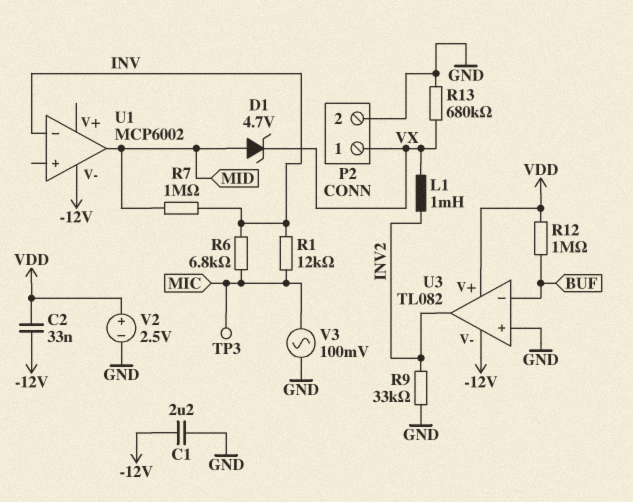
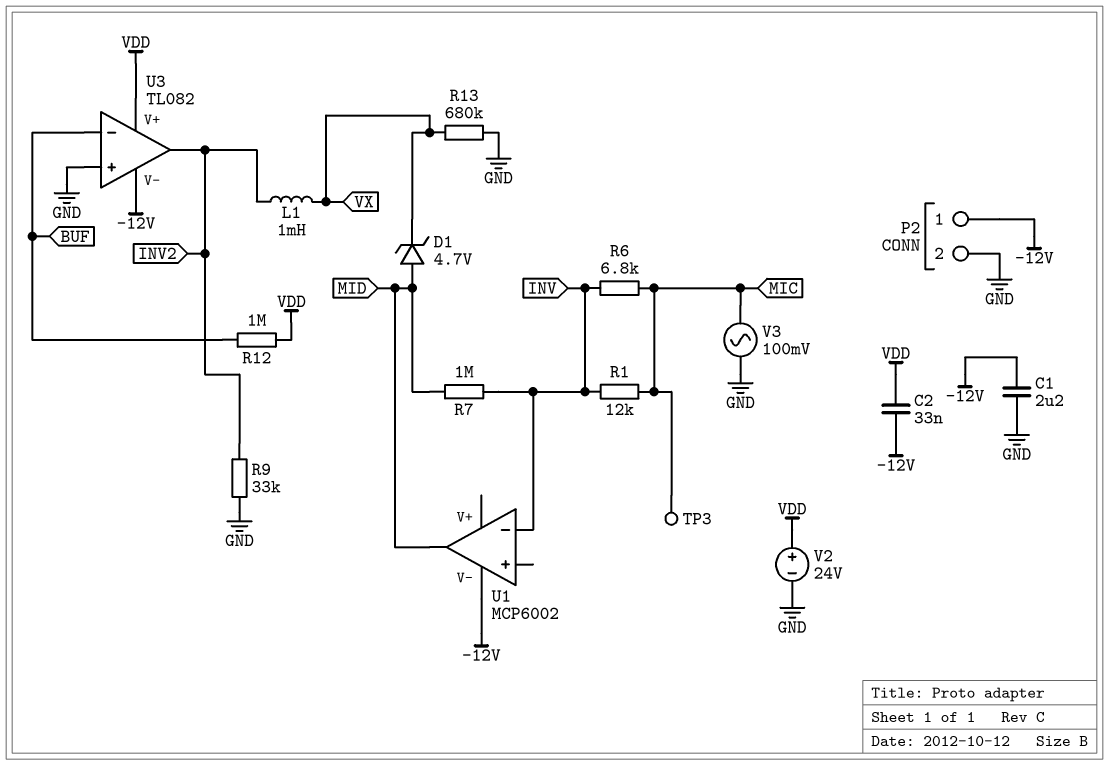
P2 pin 1: VX -> -12V
V2: 2.5V (plus VDD, minus GND) -> 24V (plus VDD, minus GND)

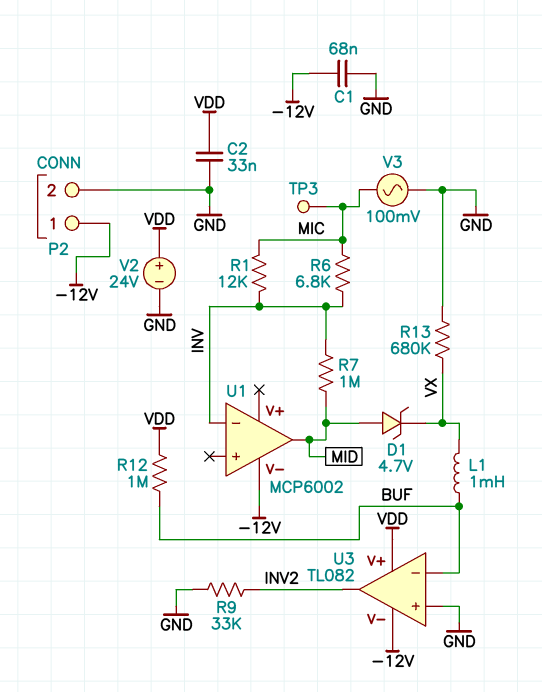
C1: 2.2uF (-12V, GND) -> 68nF (-12V, GND)
C2: 33nF (-12V, VDD) -> 33nF (GND, VDD)
L1: 1mH (INV2, VX) -> 1mH (BUF, VX)

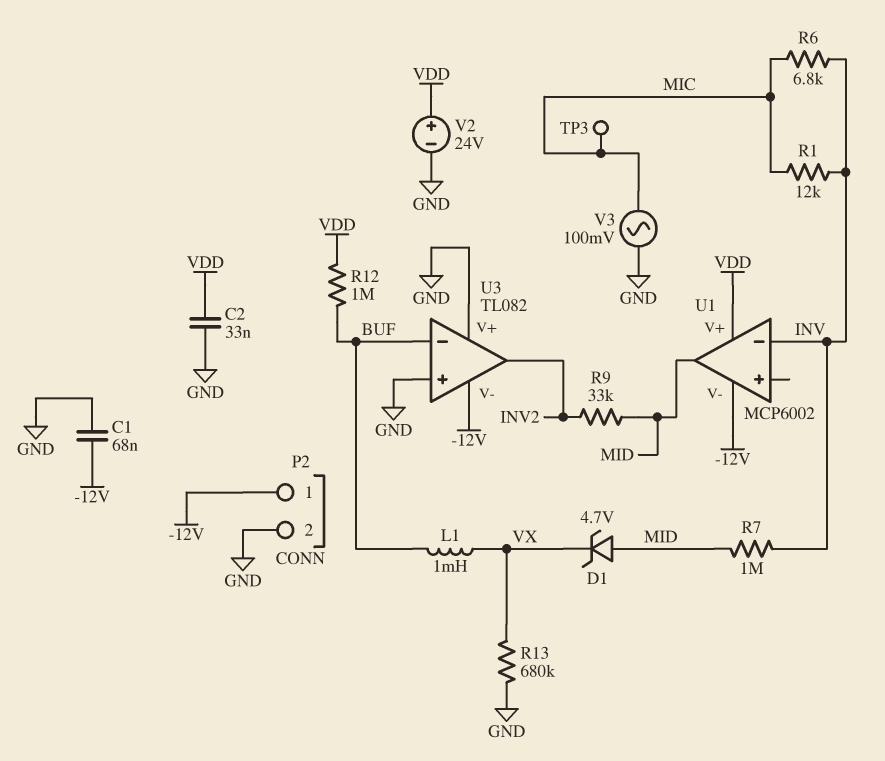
R9: 33k (GND, INV2) -> 33k (INV2, MID)
U1 pin V+: none -> VDD
U3 pin V+: VDD -> GND

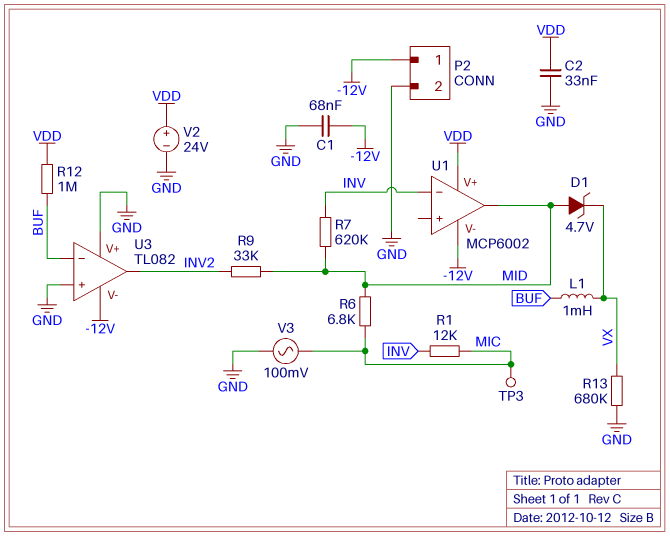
R6: 6.8k (INV, MIC) -> 6.8k (MIC, MID)
R7: 1M (INV, MID) -> 620k (INV, MID)

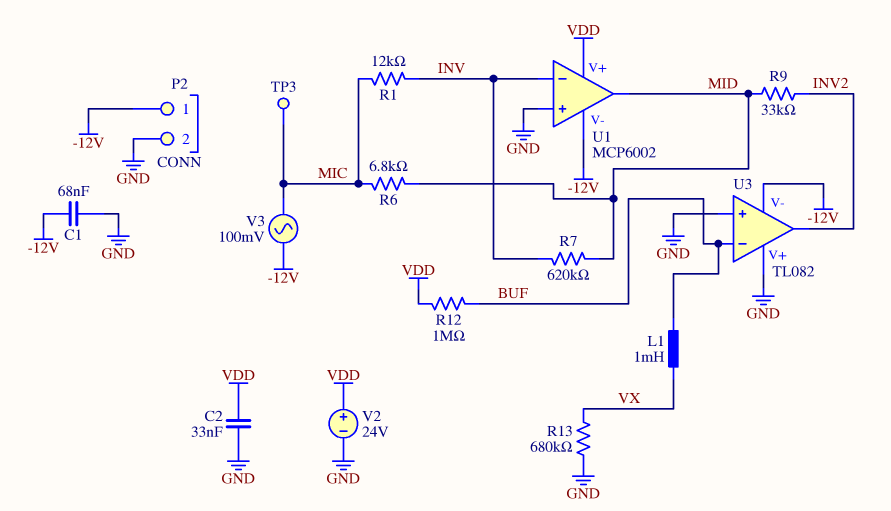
D1: zener 4.7V (A MID, K VX) -> none
U1 pin in+: none -> GND
V3: AC 100mV (GND, MIC) -> AC 100mV (-12V, MIC)

